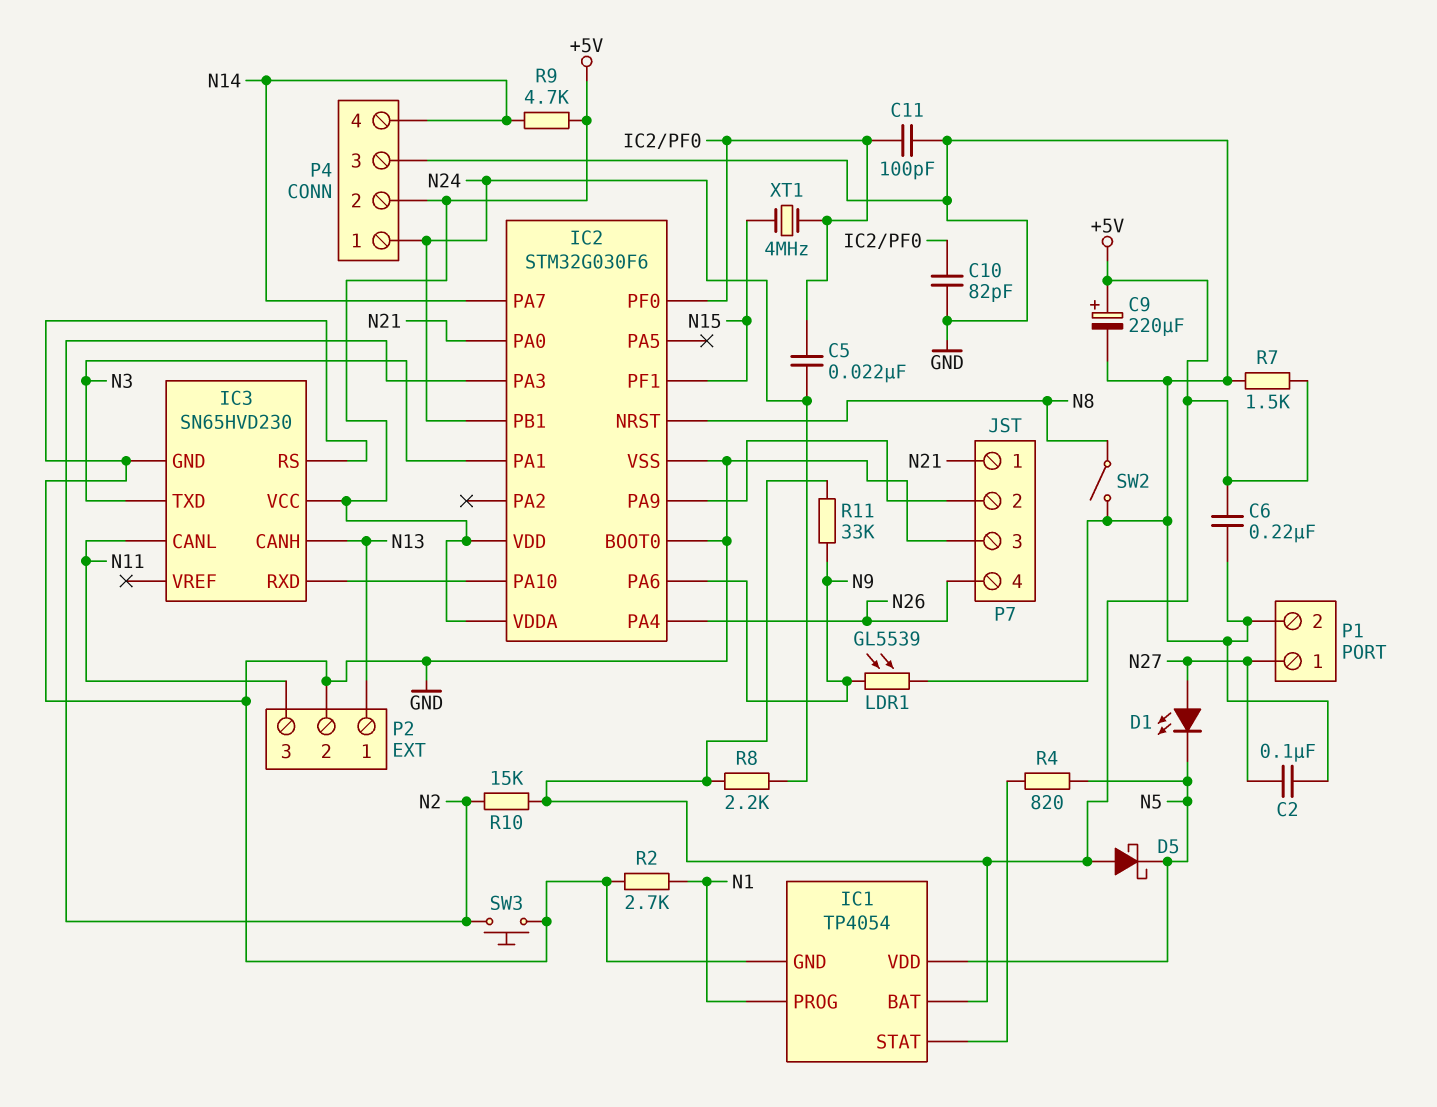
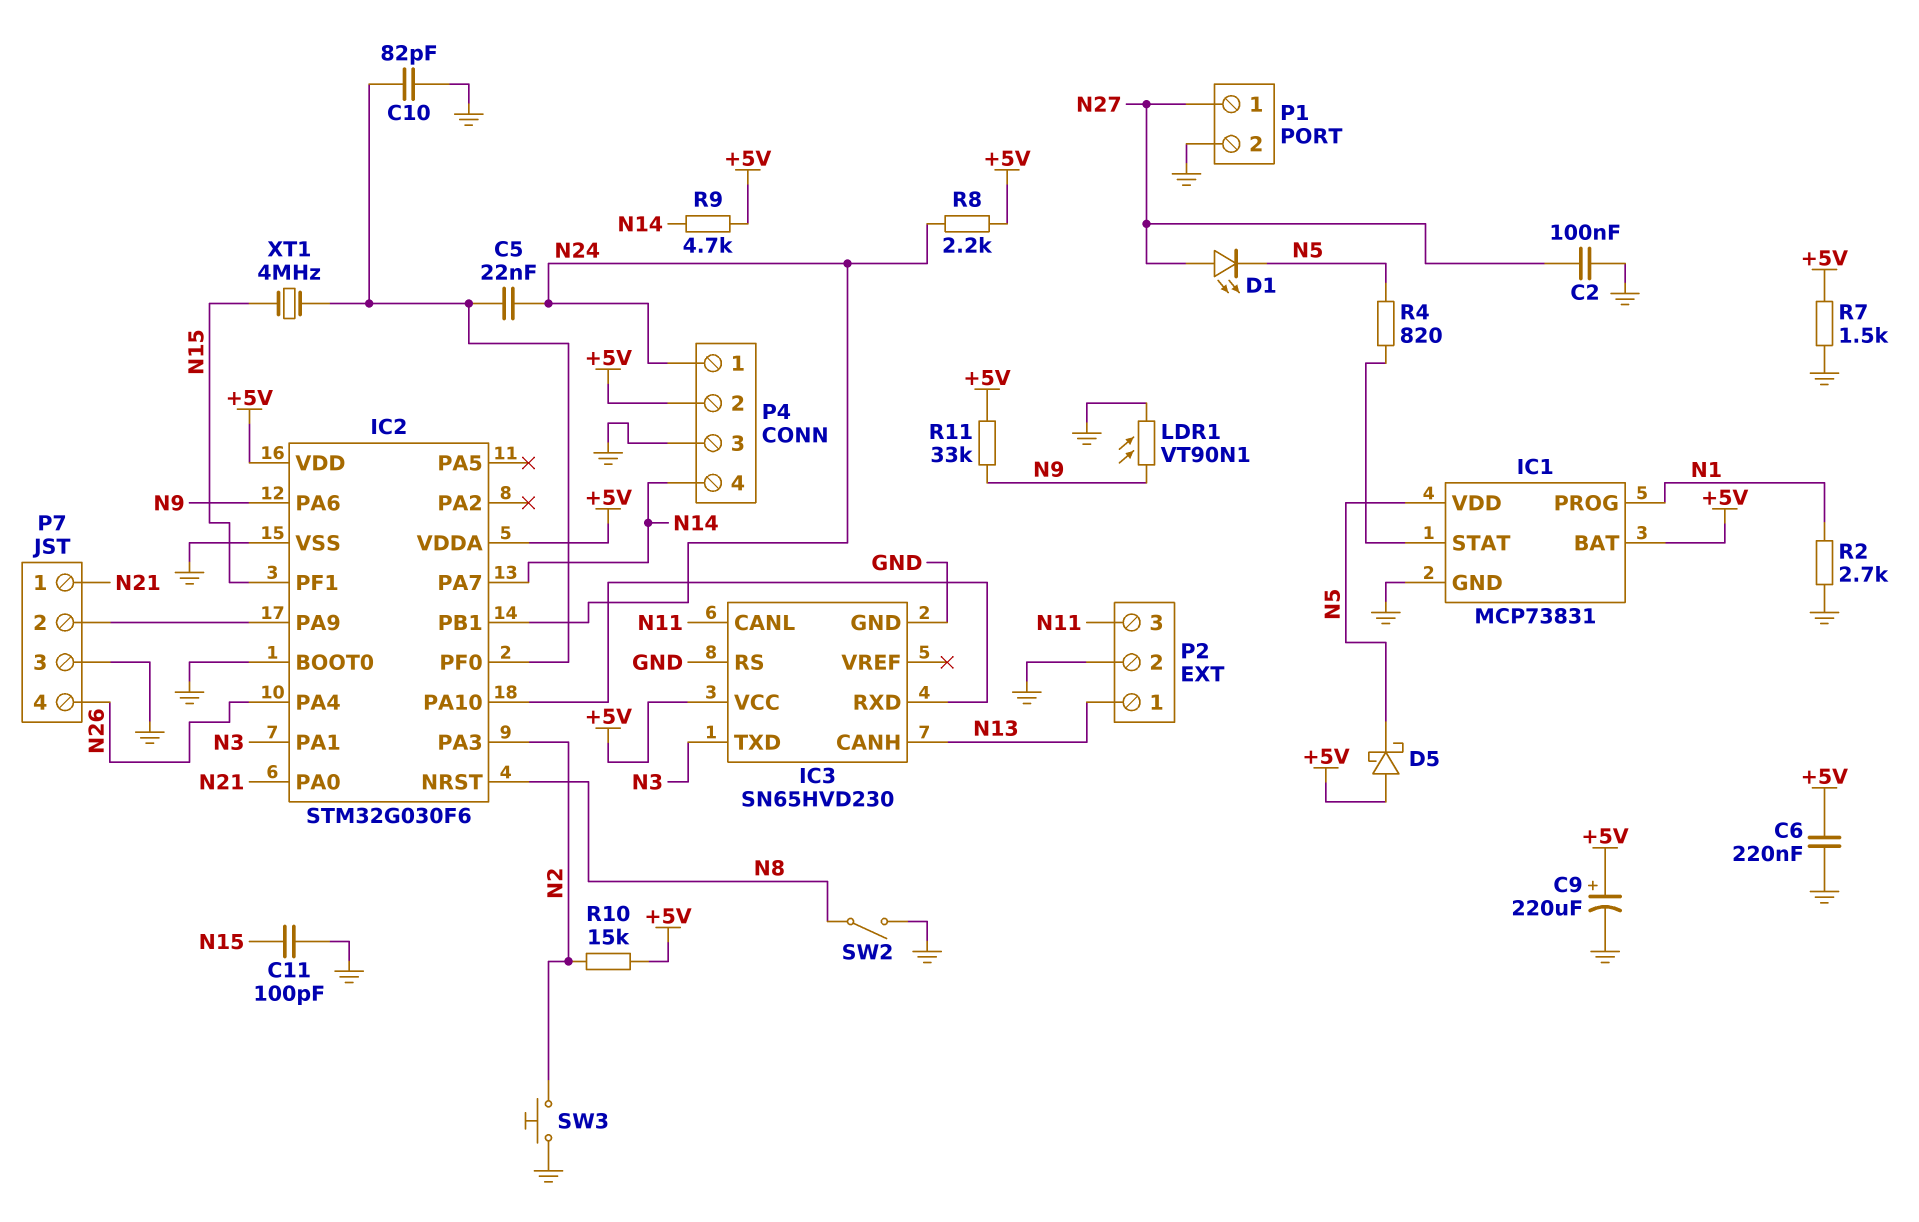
C11: 100pF (GND, IC2/PF0) -> 100pF (GND, N15)
IC1: TP4054 -> MCP73831
LDR1: GL5539 (GND, N9) -> VT90N1 (GND, N9)

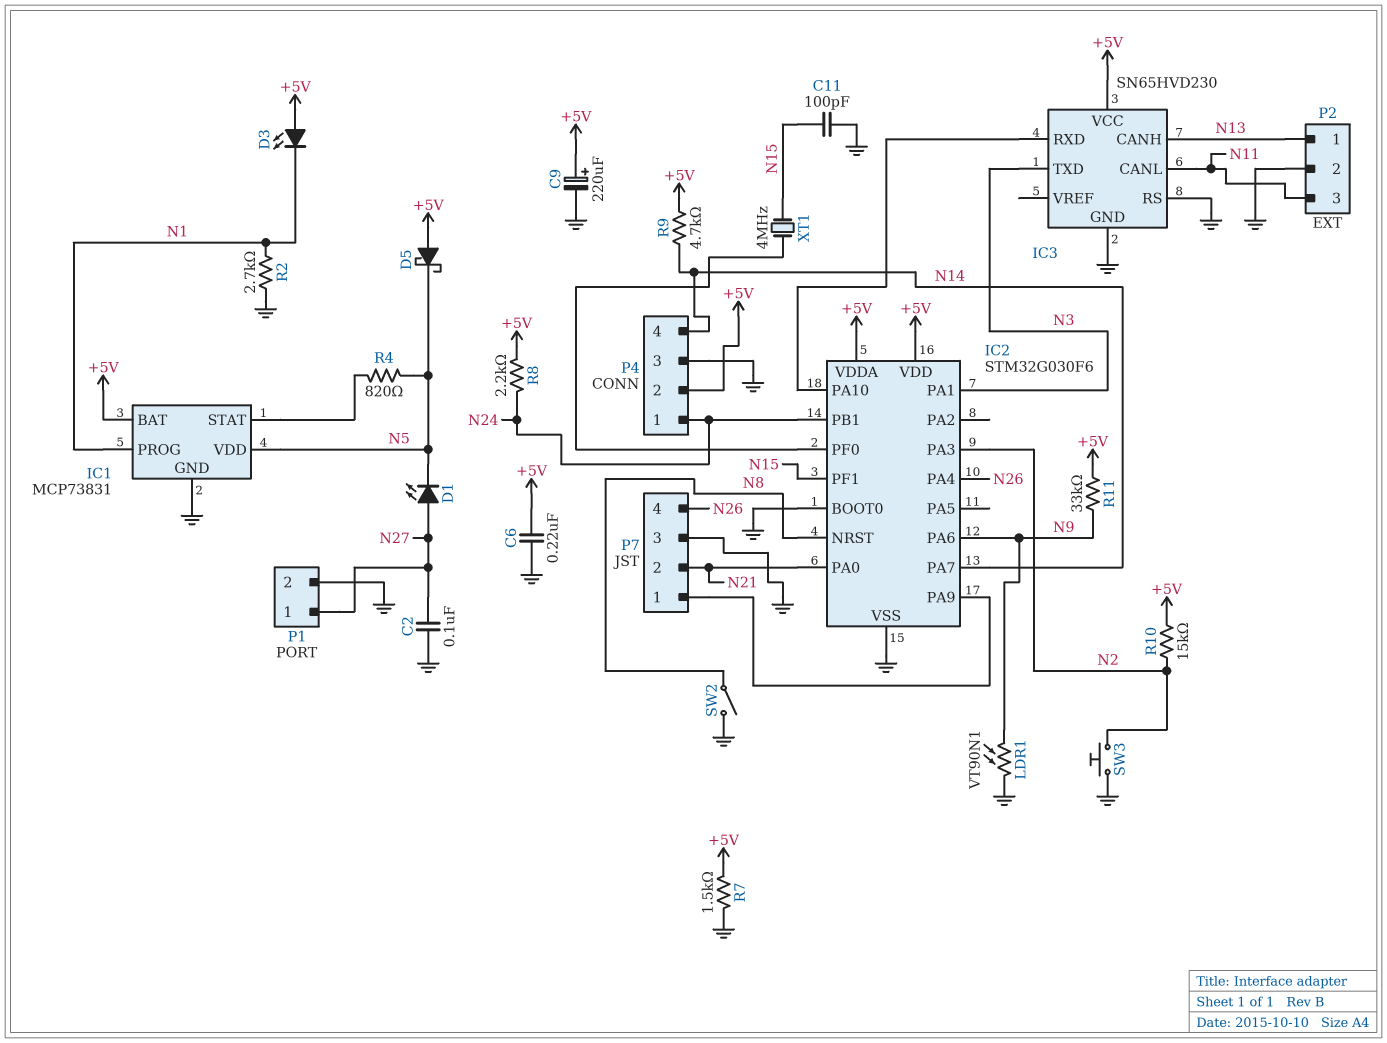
C5: 22nF (IC2/PF0, N24) -> none
C10: 82pF (GND, IC2/PF0) -> none
D3: none -> LED (A +5V, K N1)
P7 pin 1: N21 -> IC2/PA9
P7 pin 2: IC2/PA9 -> N21

